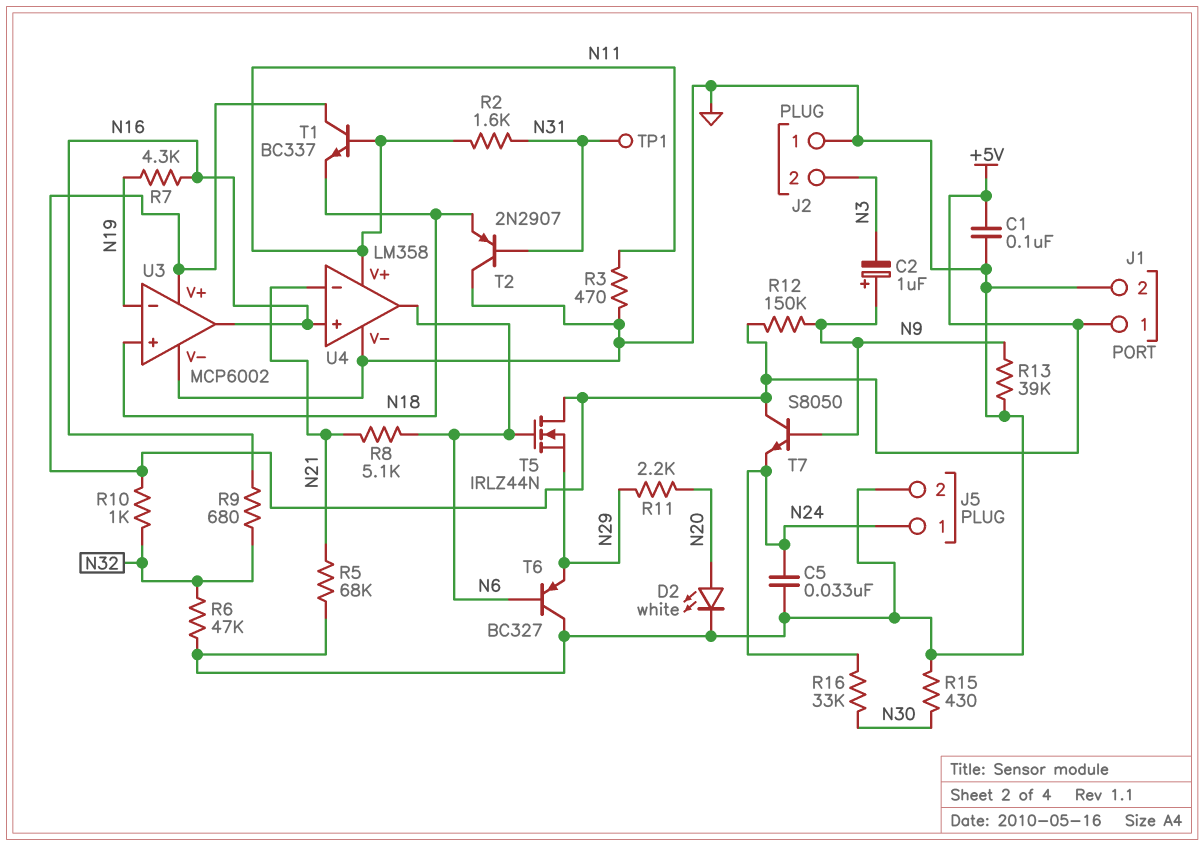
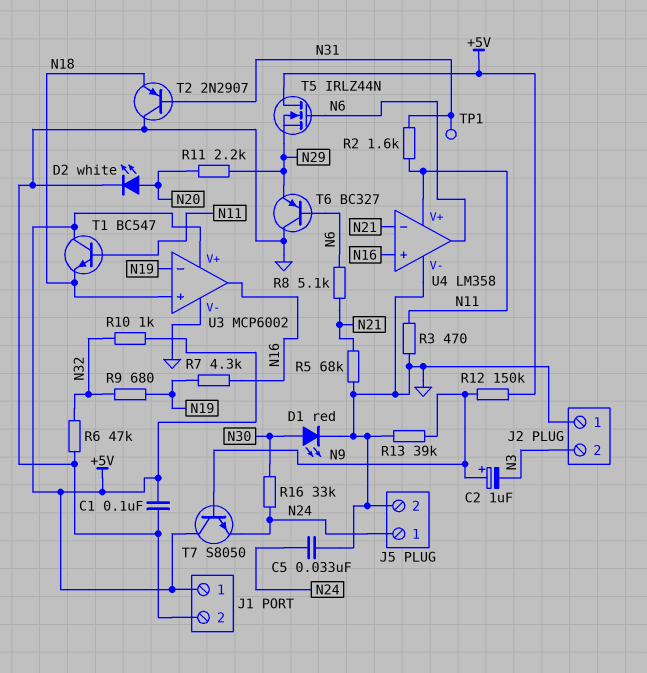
D1: none -> LED red (A N30, K GND)
R9: 680 (N16, N32) -> 680 (N19, N32)
R15: 430 (GND, N30) -> none
T1: NPN BC337 (B N11, C +5V, E N18) -> NPN BC547 (B N11, C +5V, E N18)

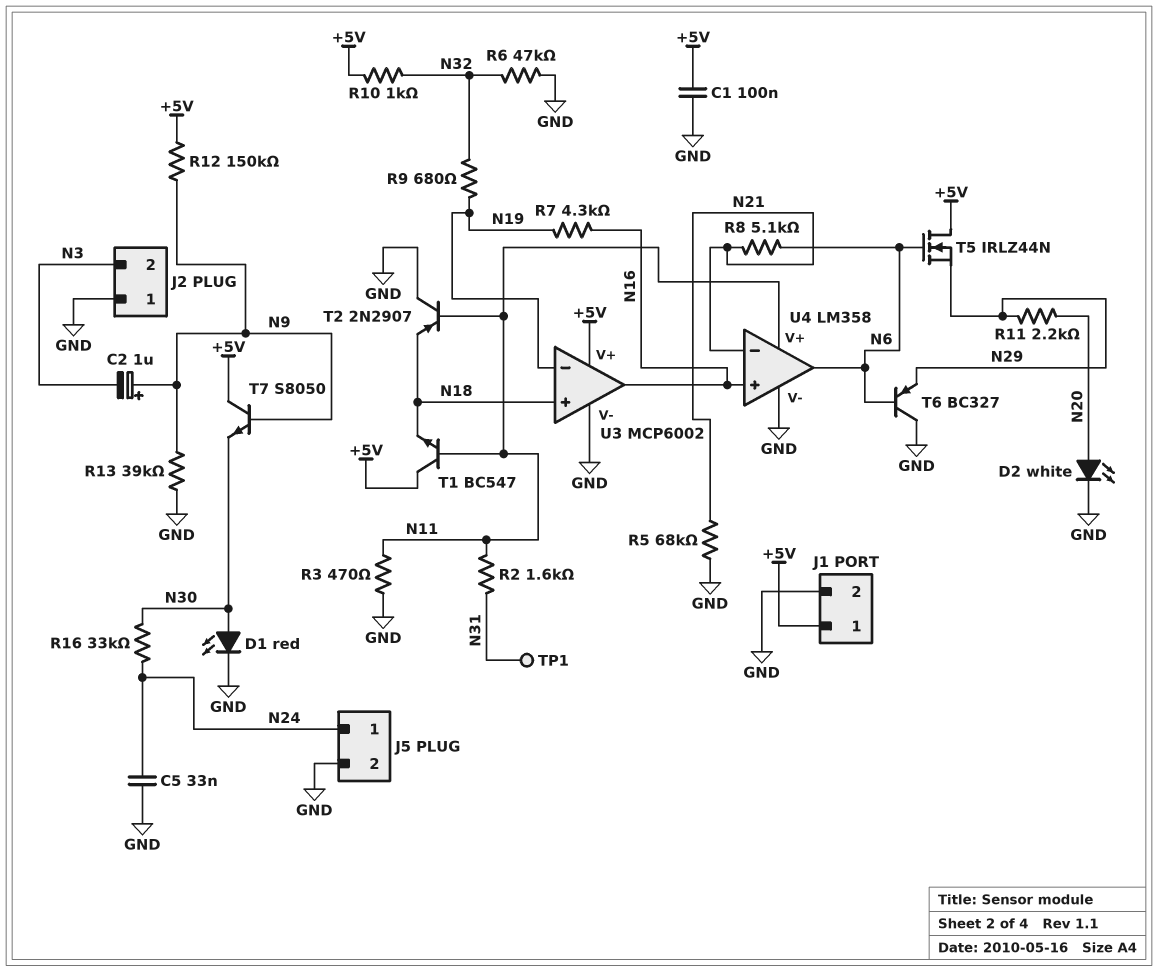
T2: PNP 2N2907 (B N31, C GND, E N18) -> PNP 2N2907 (B N11, C GND, E N18)
T7: NPN S8050 (B N9, C +5V, E N24) -> NPN S8050 (B N9, C +5V, E N30)

